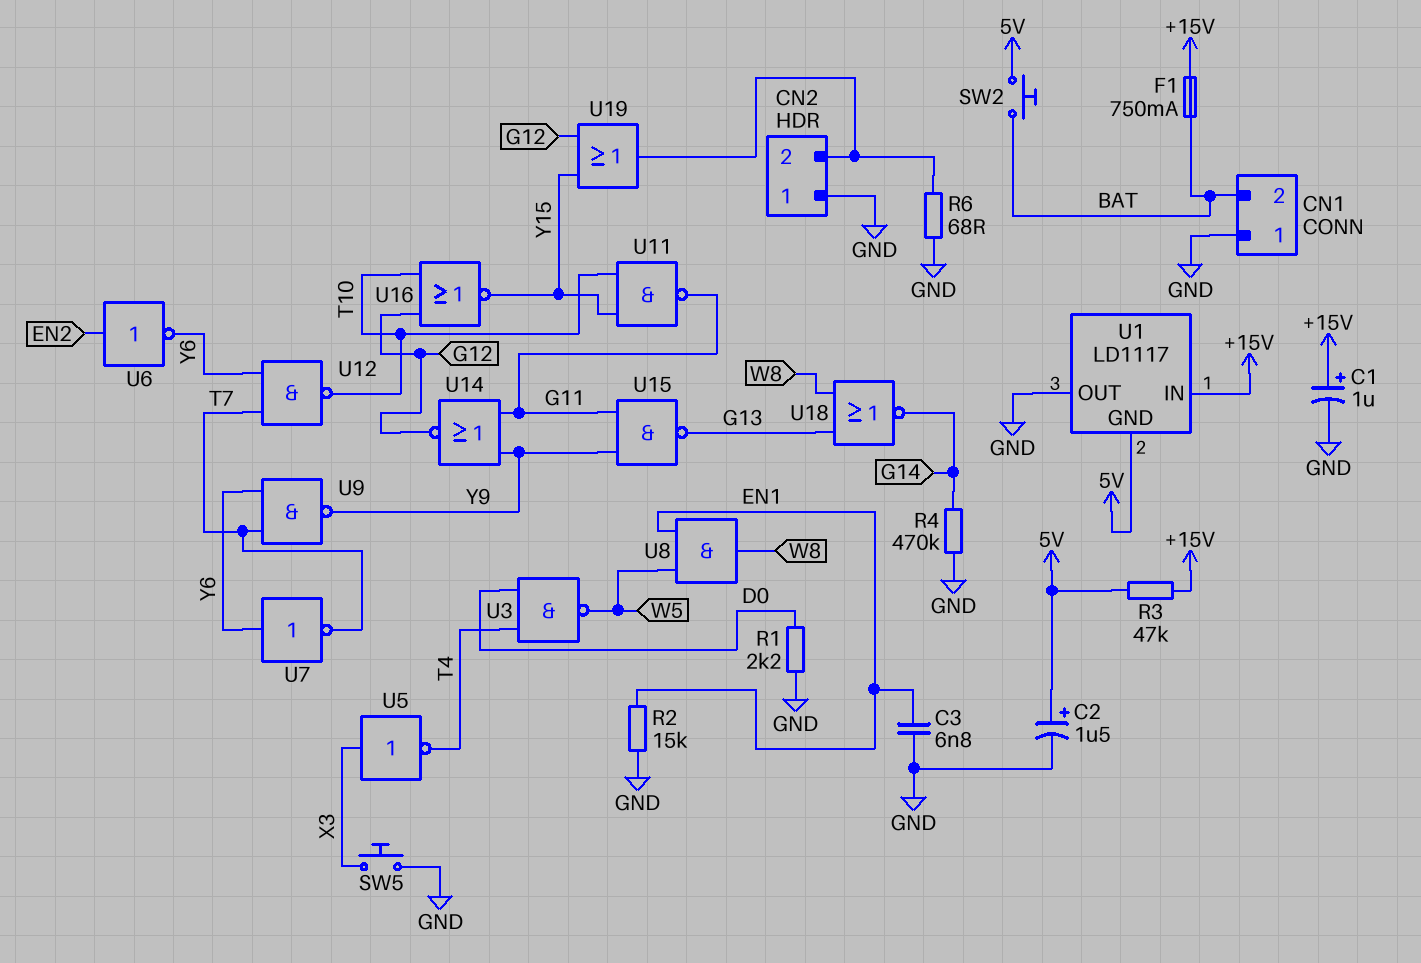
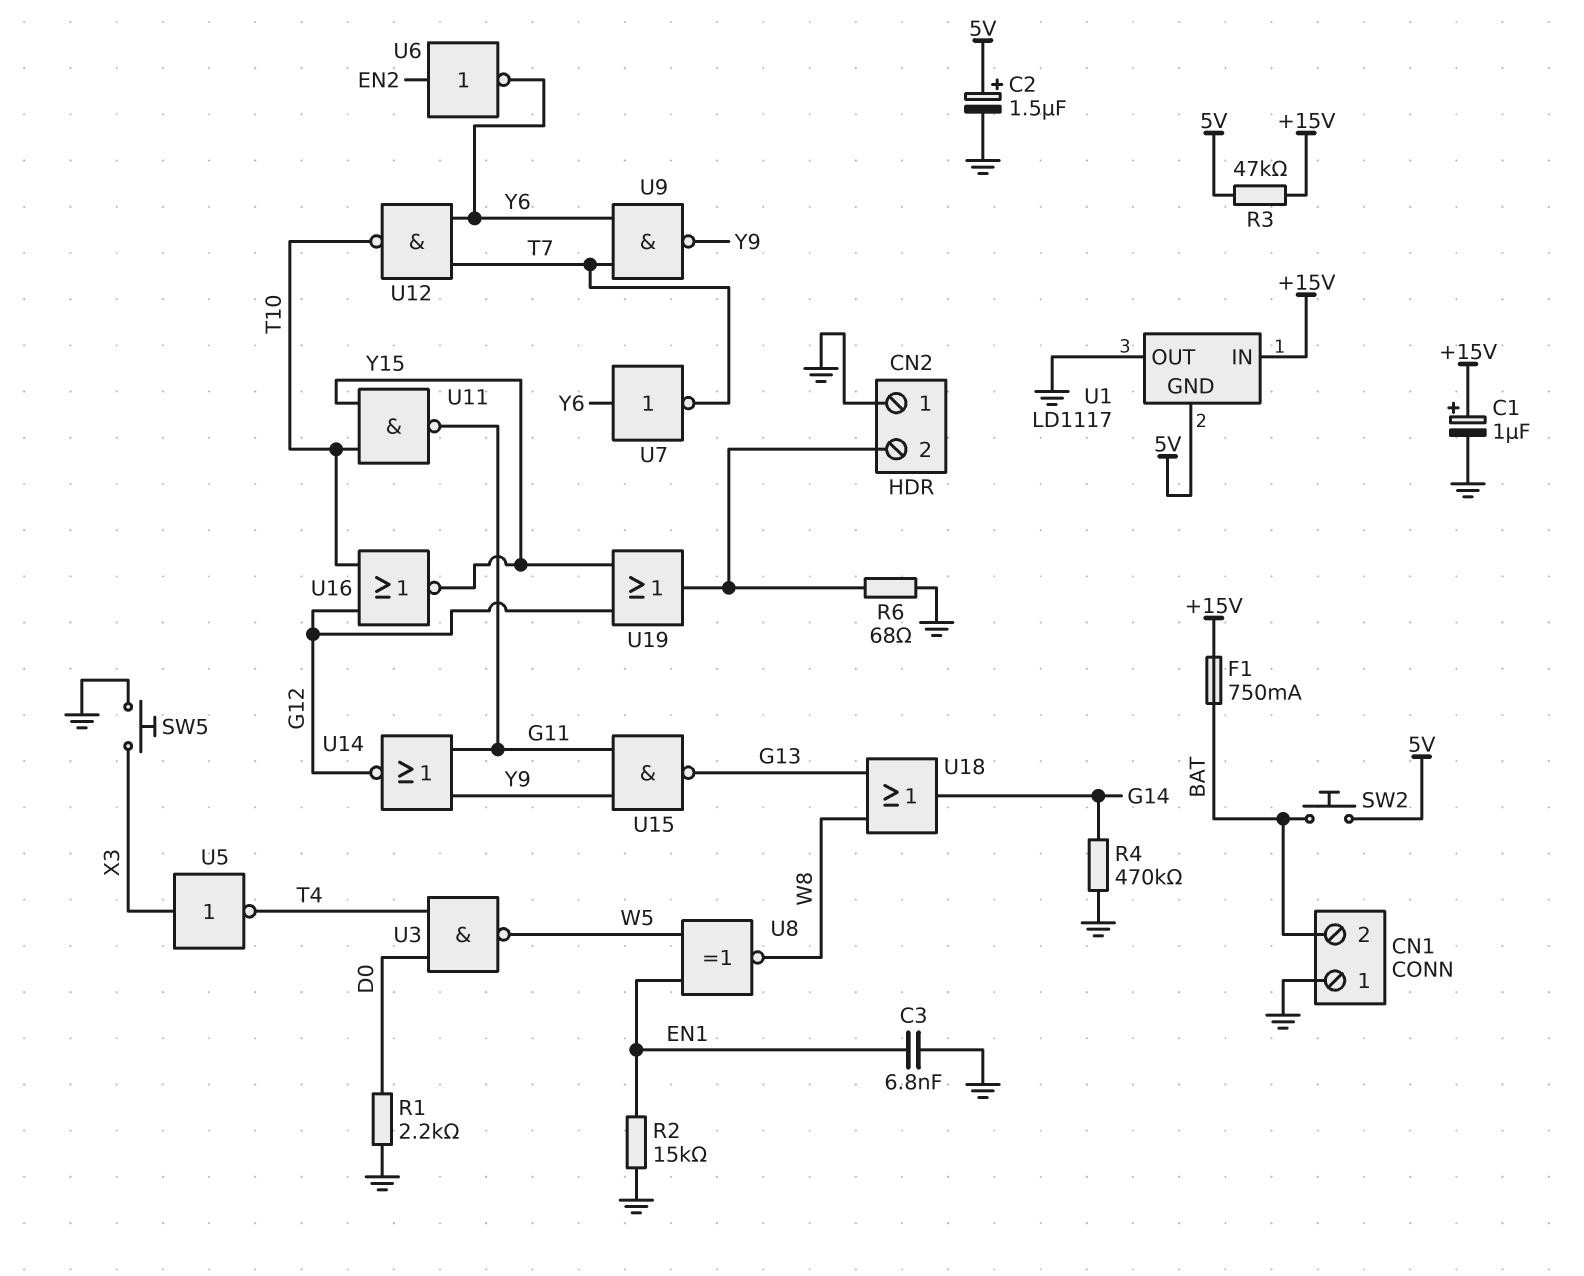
U8: AND (in EN1, in W5, out W8) -> XNOR (in EN1, in W5, out W8)
U18: NOR (in G13, in W8, out G14) -> OR (in G13, in W8, out G14)

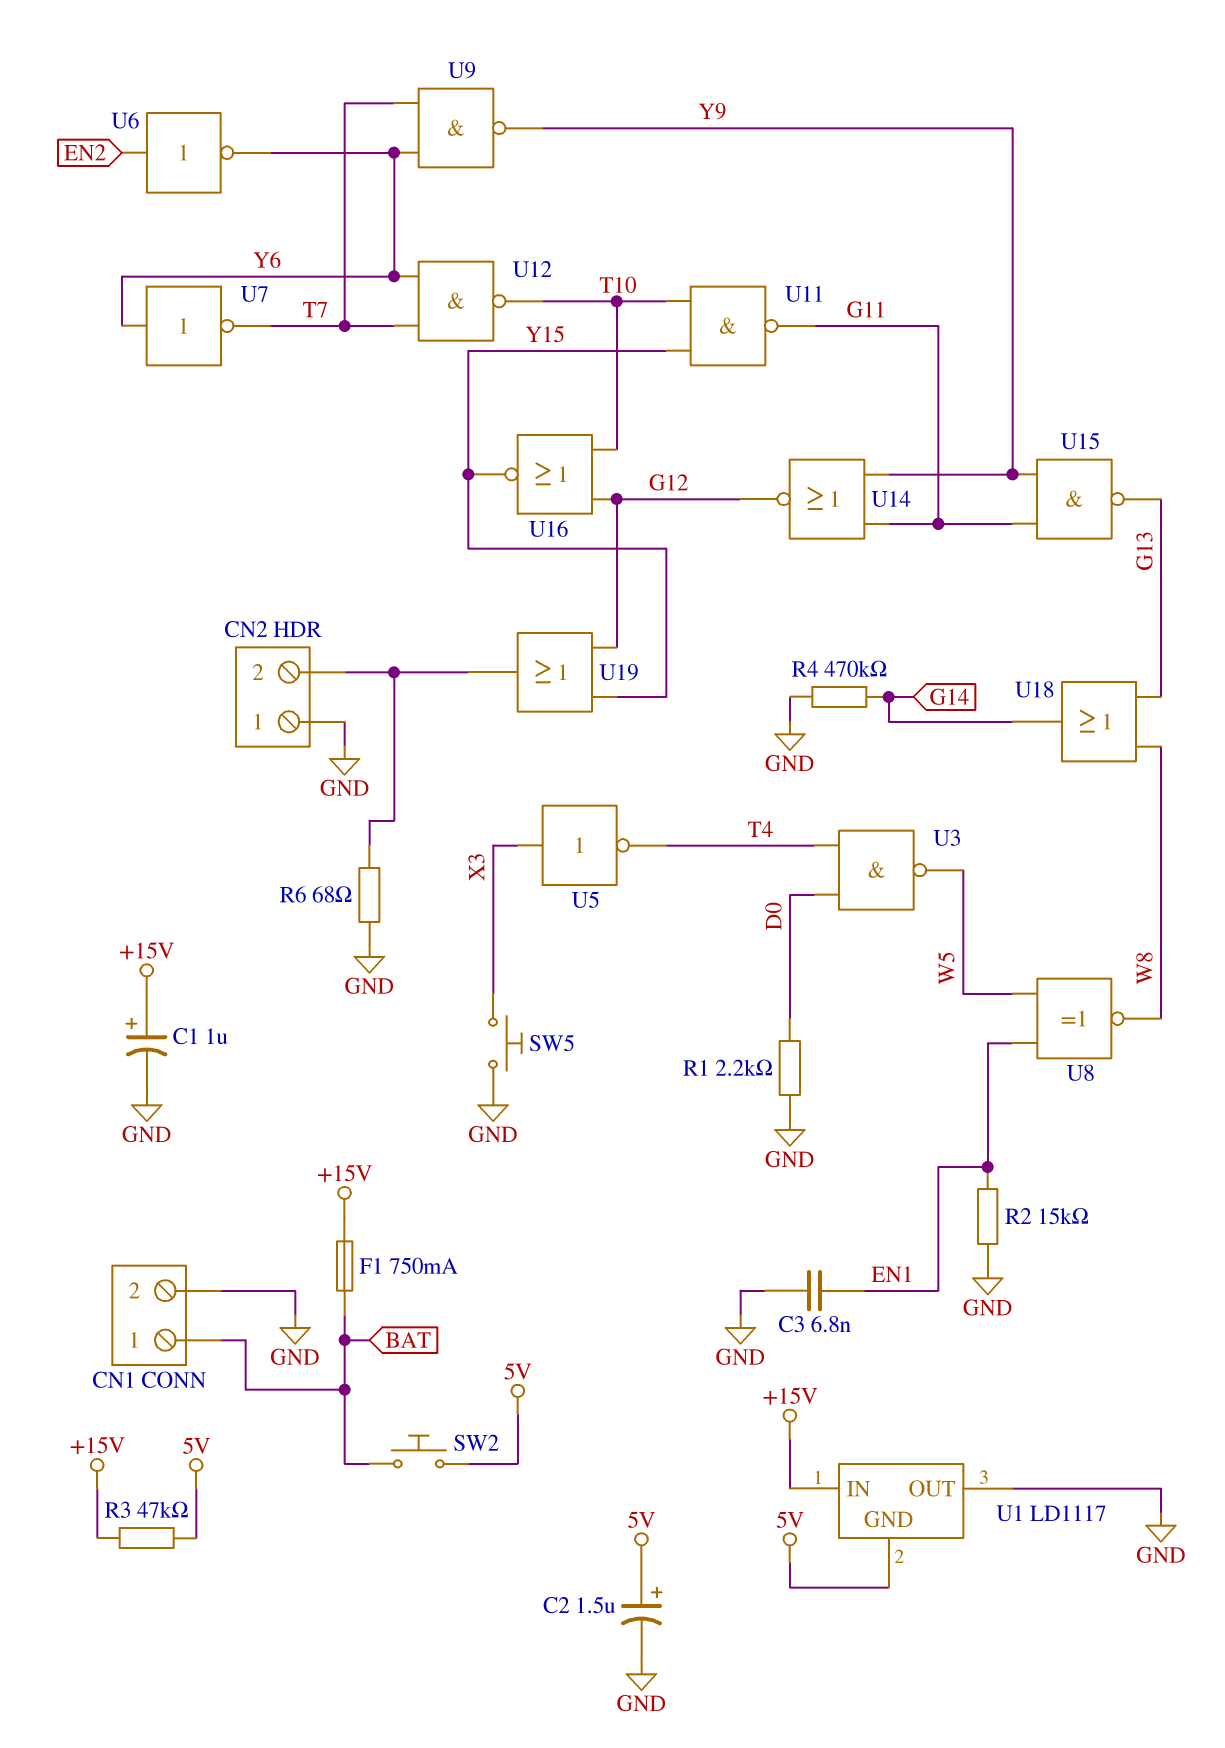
CN1 pin 1: GND -> BAT
CN1 pin 2: BAT -> GND

